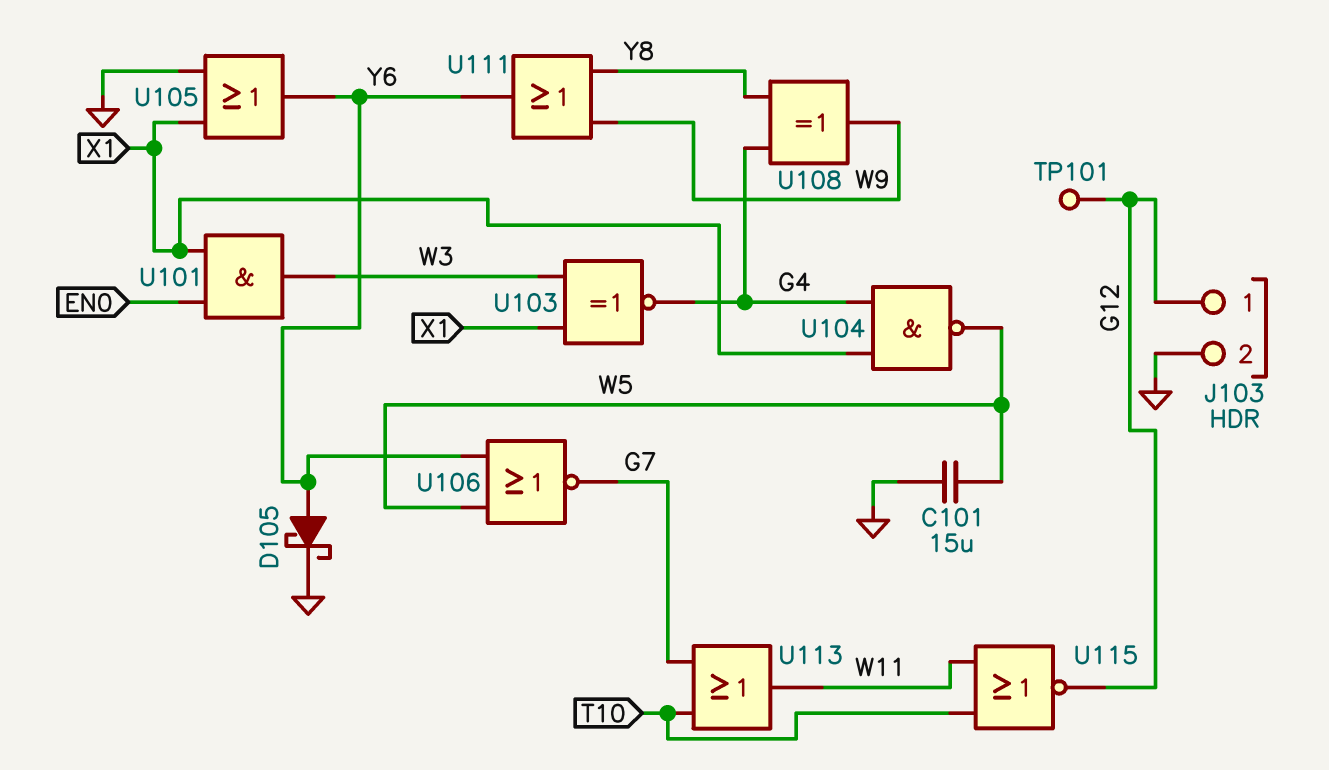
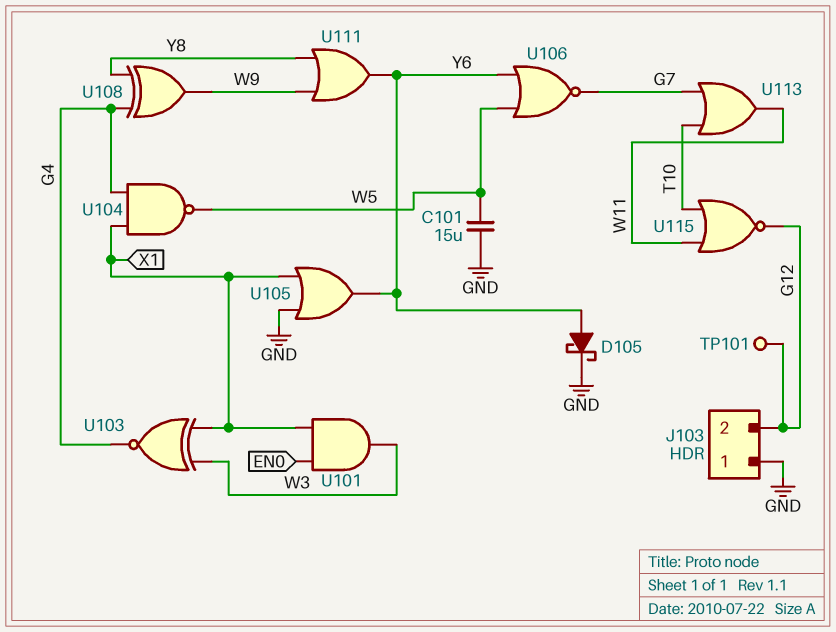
J103 pin 1: G12 -> GND
J103 pin 2: GND -> G12

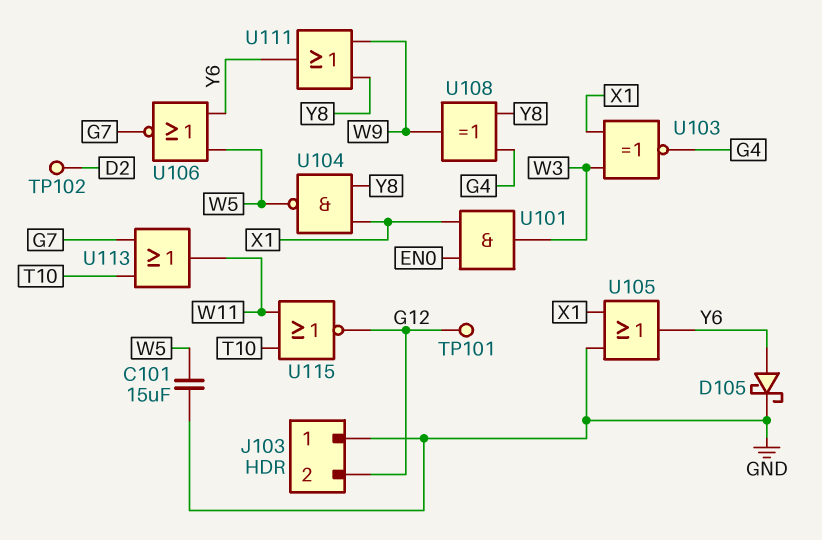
TP102: none -> test point (D2)
U104: NAND (in G4, in X1, out W5) -> NAND (in X1, in Y8, out W5)

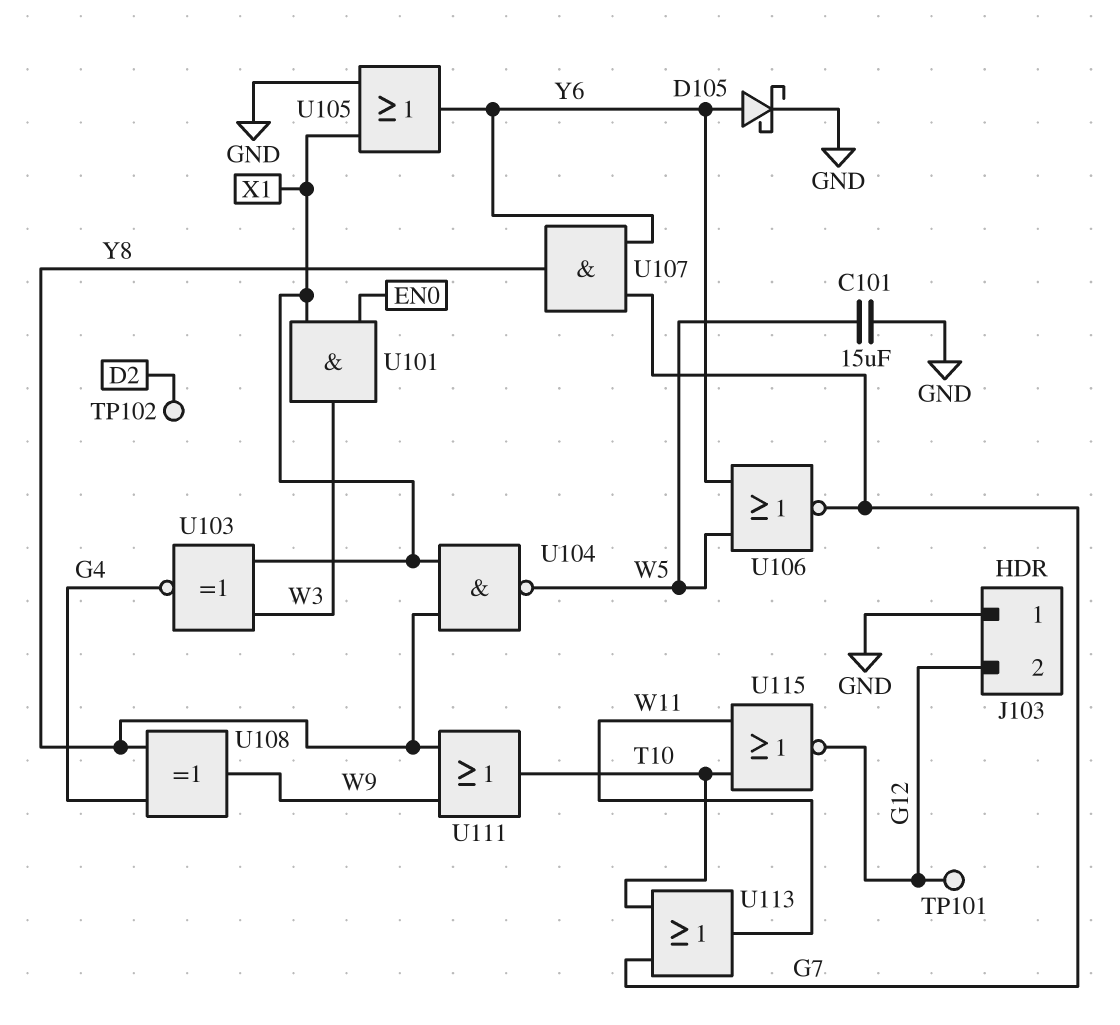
U107: none -> AND (in G7, in Y6, out Y8)
U111: OR (in W9, in Y8, out Y6) -> OR (in W9, in Y8, out T10)

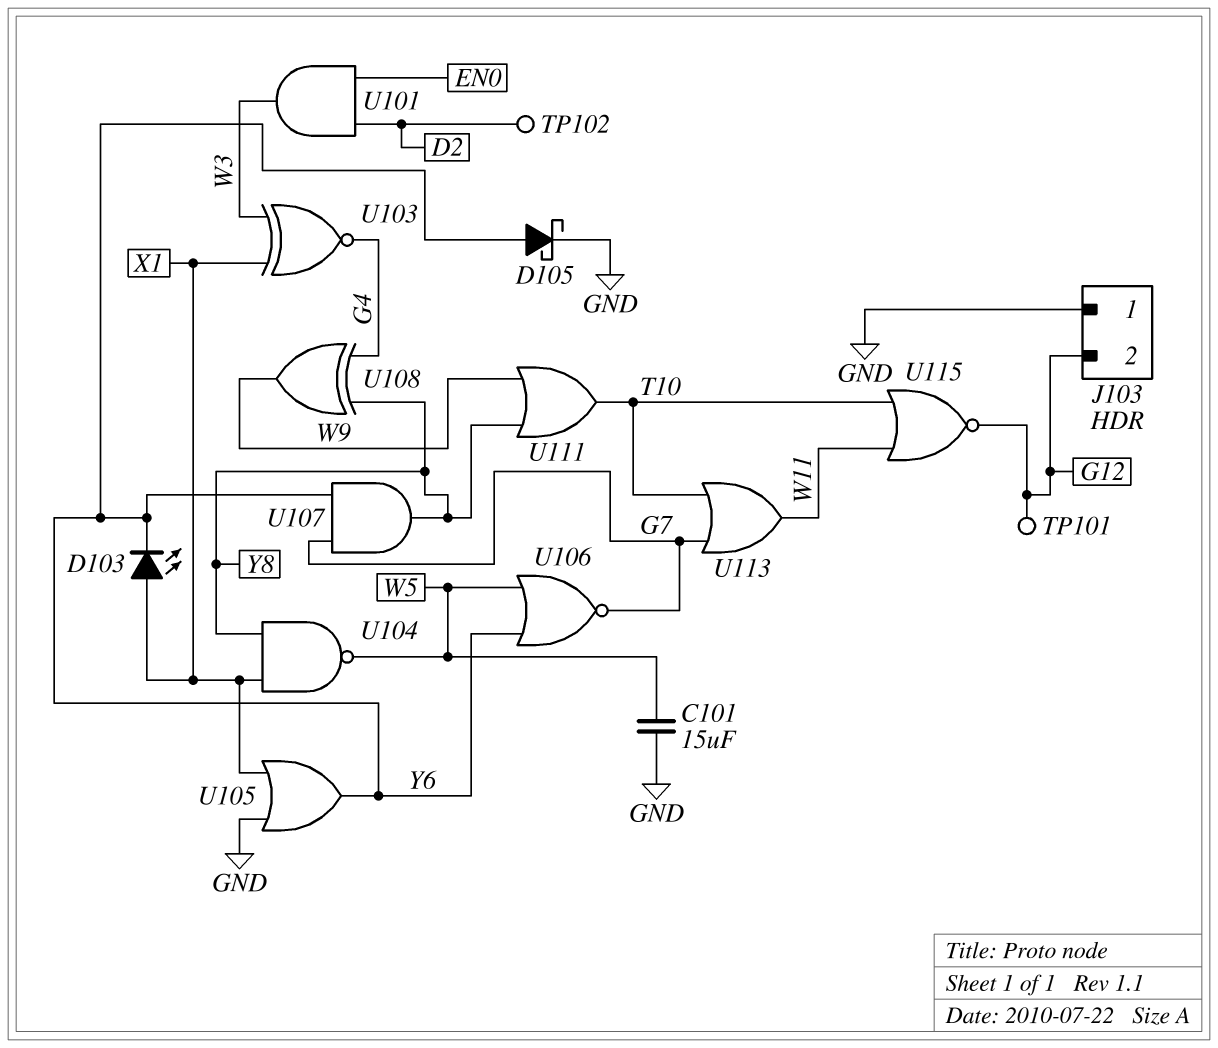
D103: none -> LED (A X1, K Y6)
U101: AND (in EN0, in X1, out W3) -> AND (in D2, in EN0, out W3)

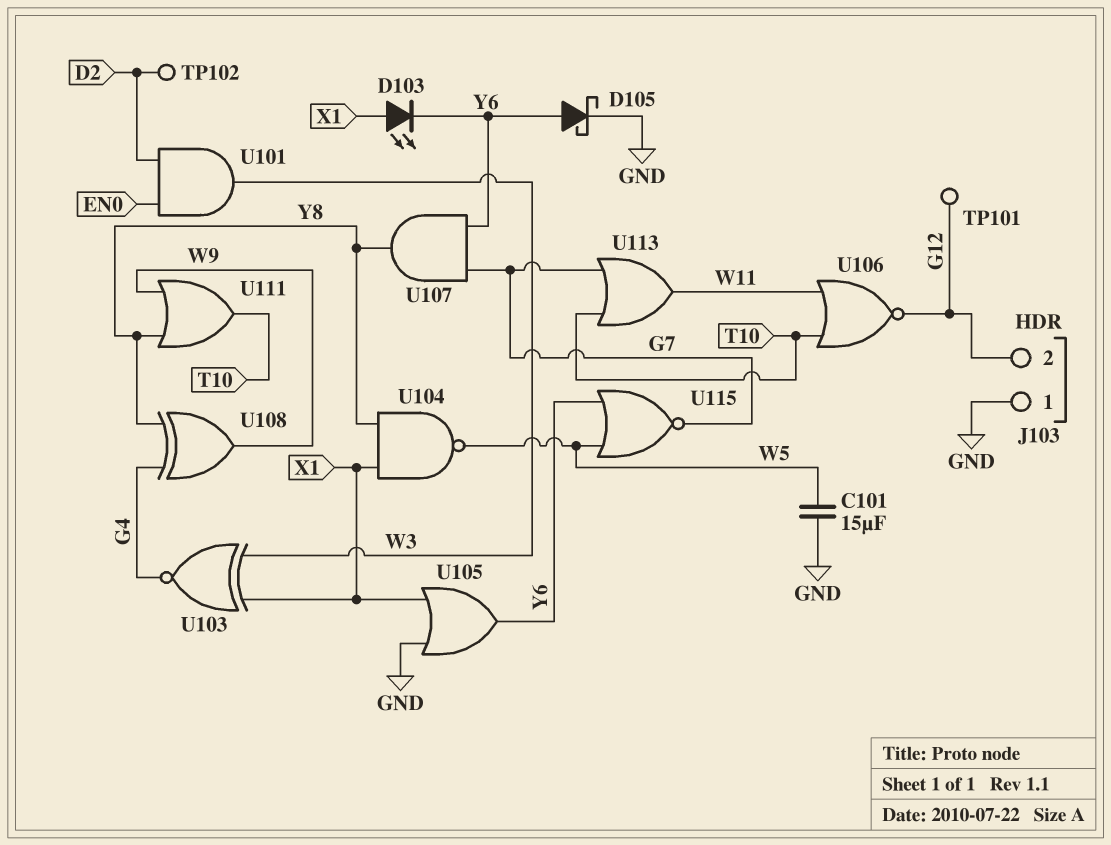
U106: NOR (in W5, in Y6, out G7) -> NOR (in T10, in W11, out G12)
U115: NOR (in T10, in W11, out G12) -> NOR (in W5, in Y6, out G7)

